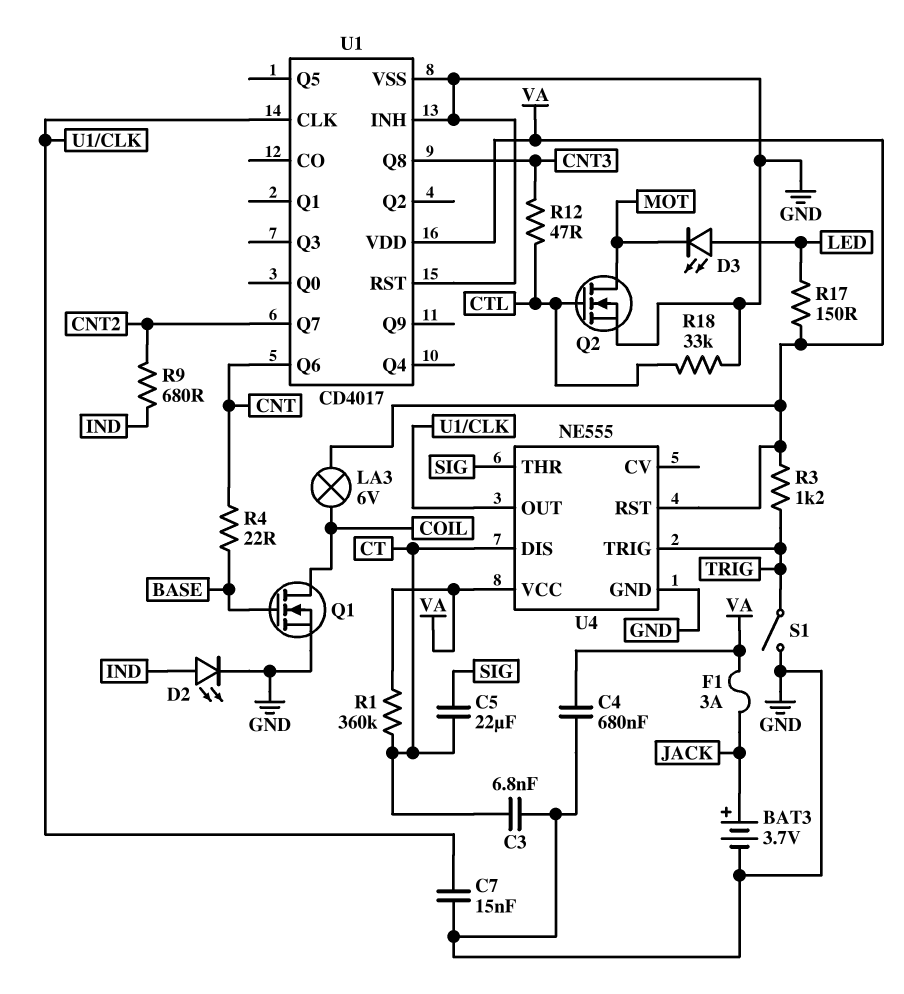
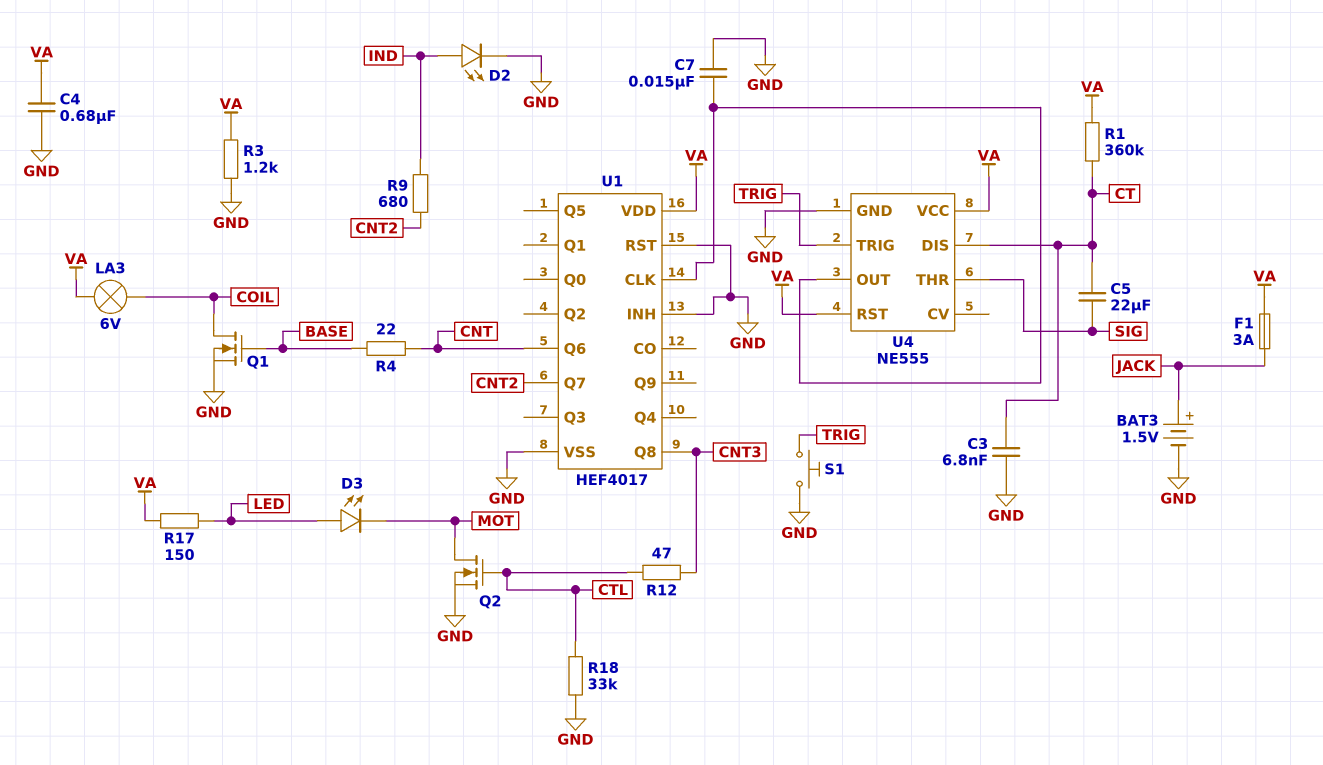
BAT3: 3.7V (plus JACK, minus GND) -> 1.5V (plus JACK, minus GND)
R3: 1.2k (TRIG, VA) -> 1.2k (GND, VA)
S1: switch (GND, TRIG) -> button (GND, TRIG)
U1: CD4017 -> HEF4017

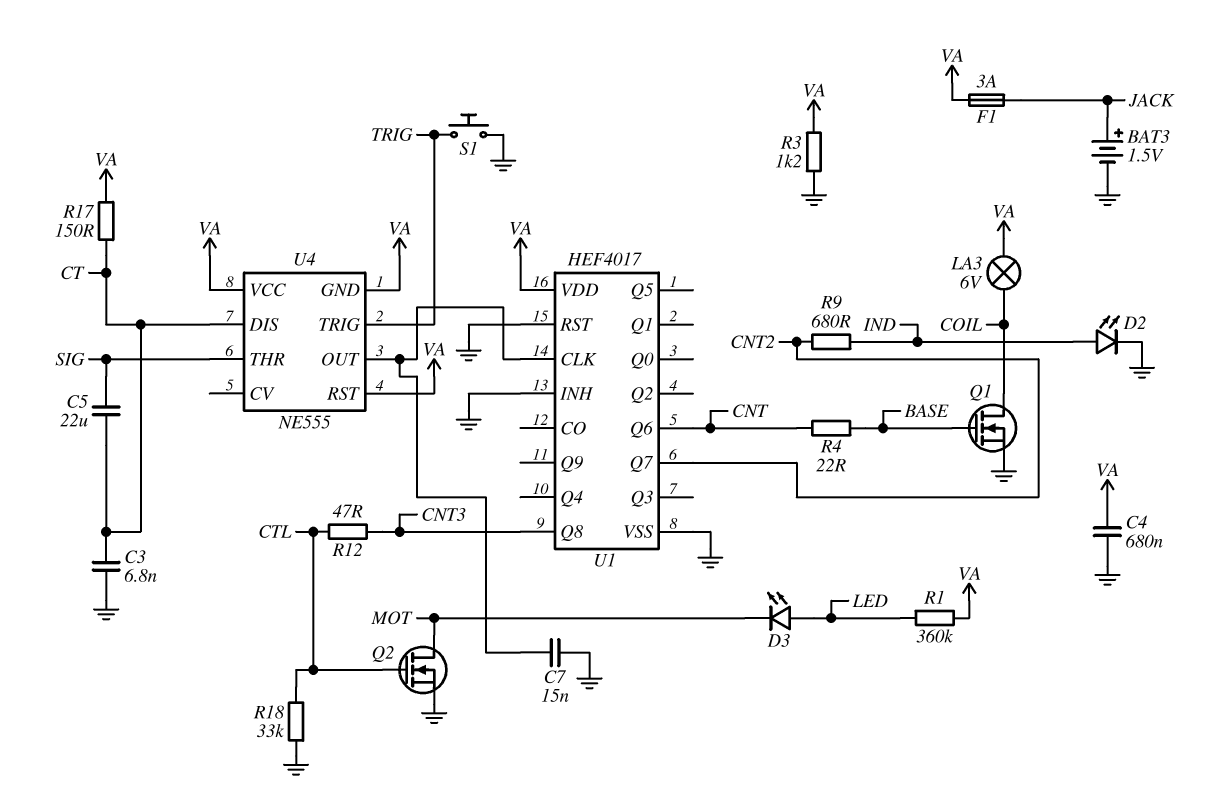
R1: 360k (CT, VA) -> 360k (LED, VA)
R17: 150 (LED, VA) -> 150 (CT, VA)
U4 pin GND: GND -> VA

